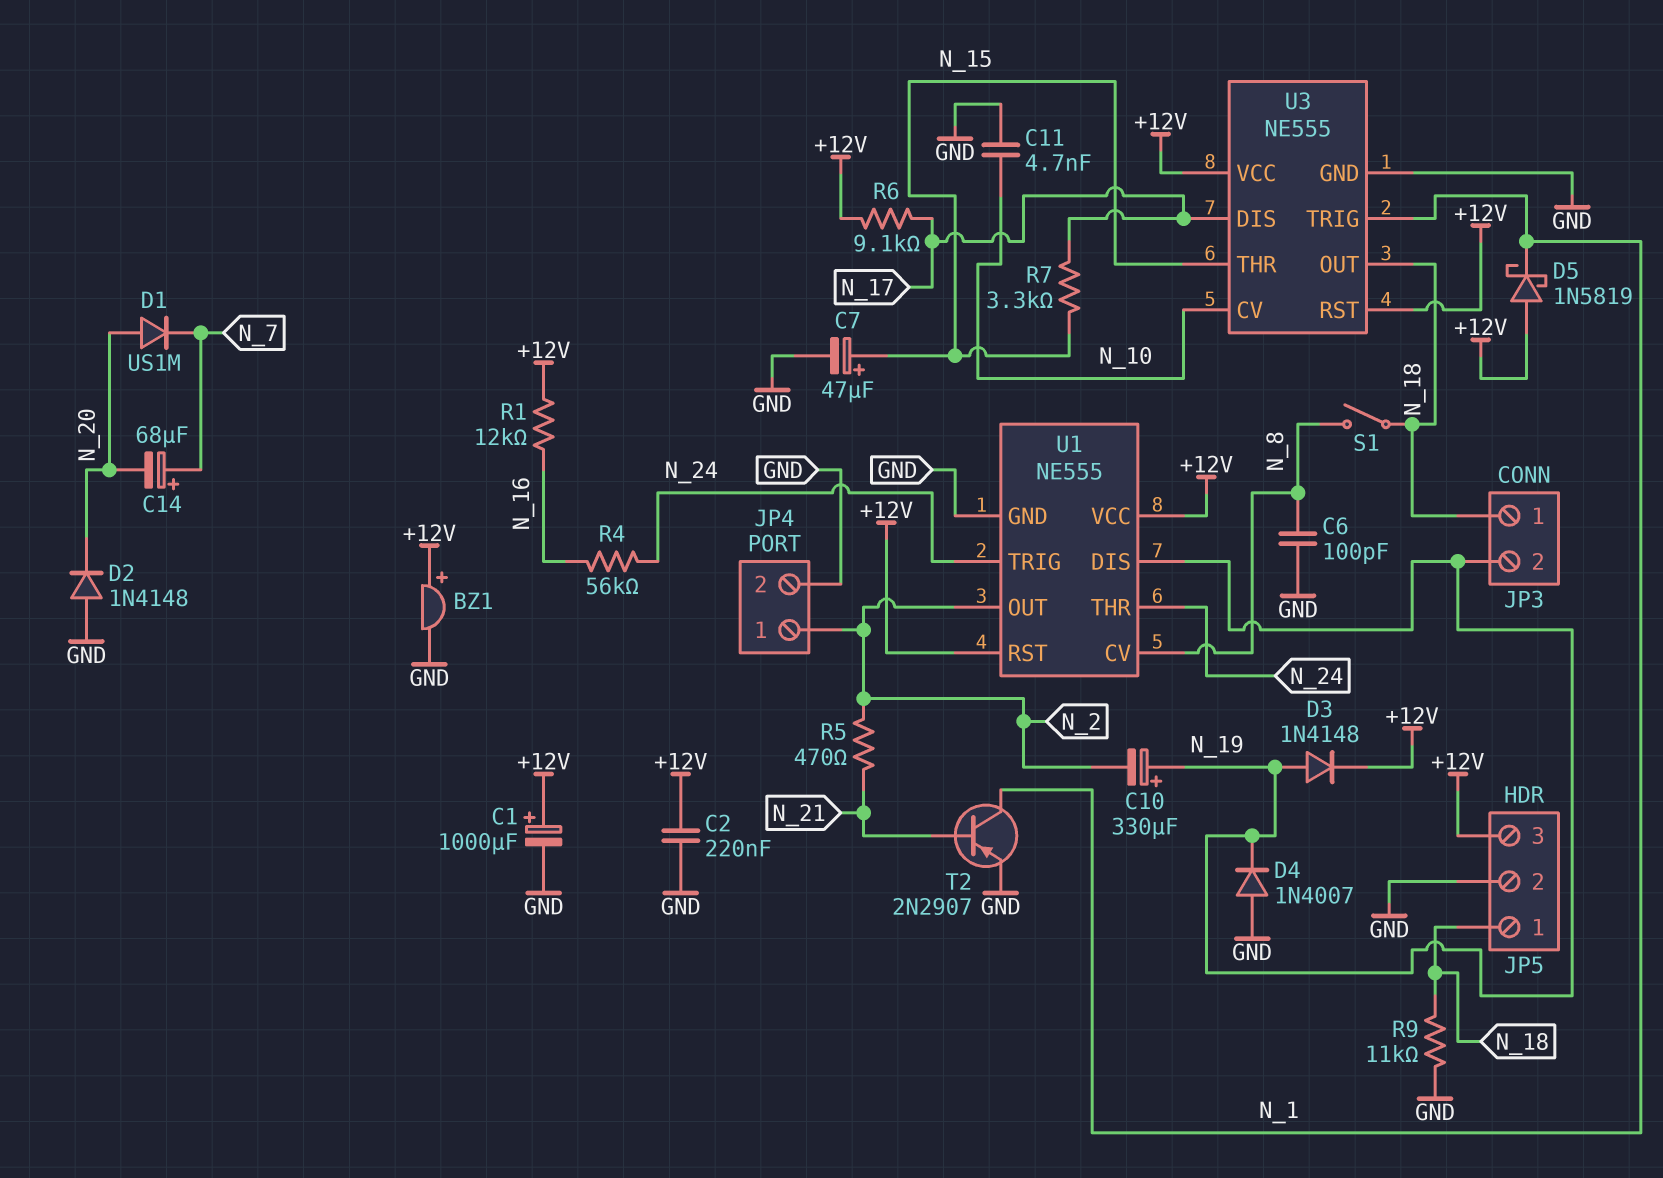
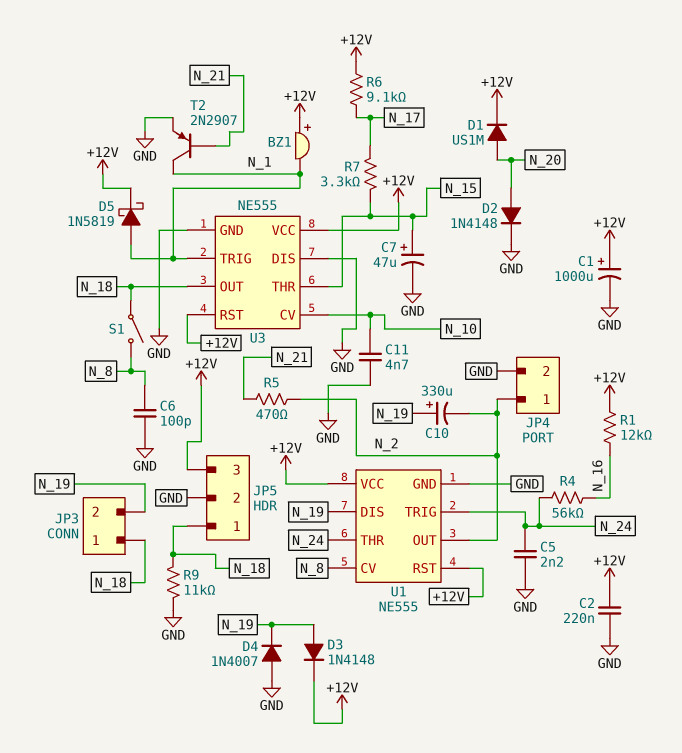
BZ1: buzzer (plus +12V, minus GND) -> buzzer (plus +12V, minus N_1)
C5: none -> 2.2nF (GND, N_24)
C14: 68uF (plus N_7, minus N_20) -> none
D1: diode US1M (A N_20, K N_7) -> diode US1M (A N_20, K +12V)
D2: diode 1N4148 (A GND, K N_20) -> diode 1N4148 (A N_20, K GND)
D5: schottky 1N5819 (A +12V, K N_1) -> schottky 1N5819 (A N_1, K +12V)
U3 pin DIS: N_17 -> GND

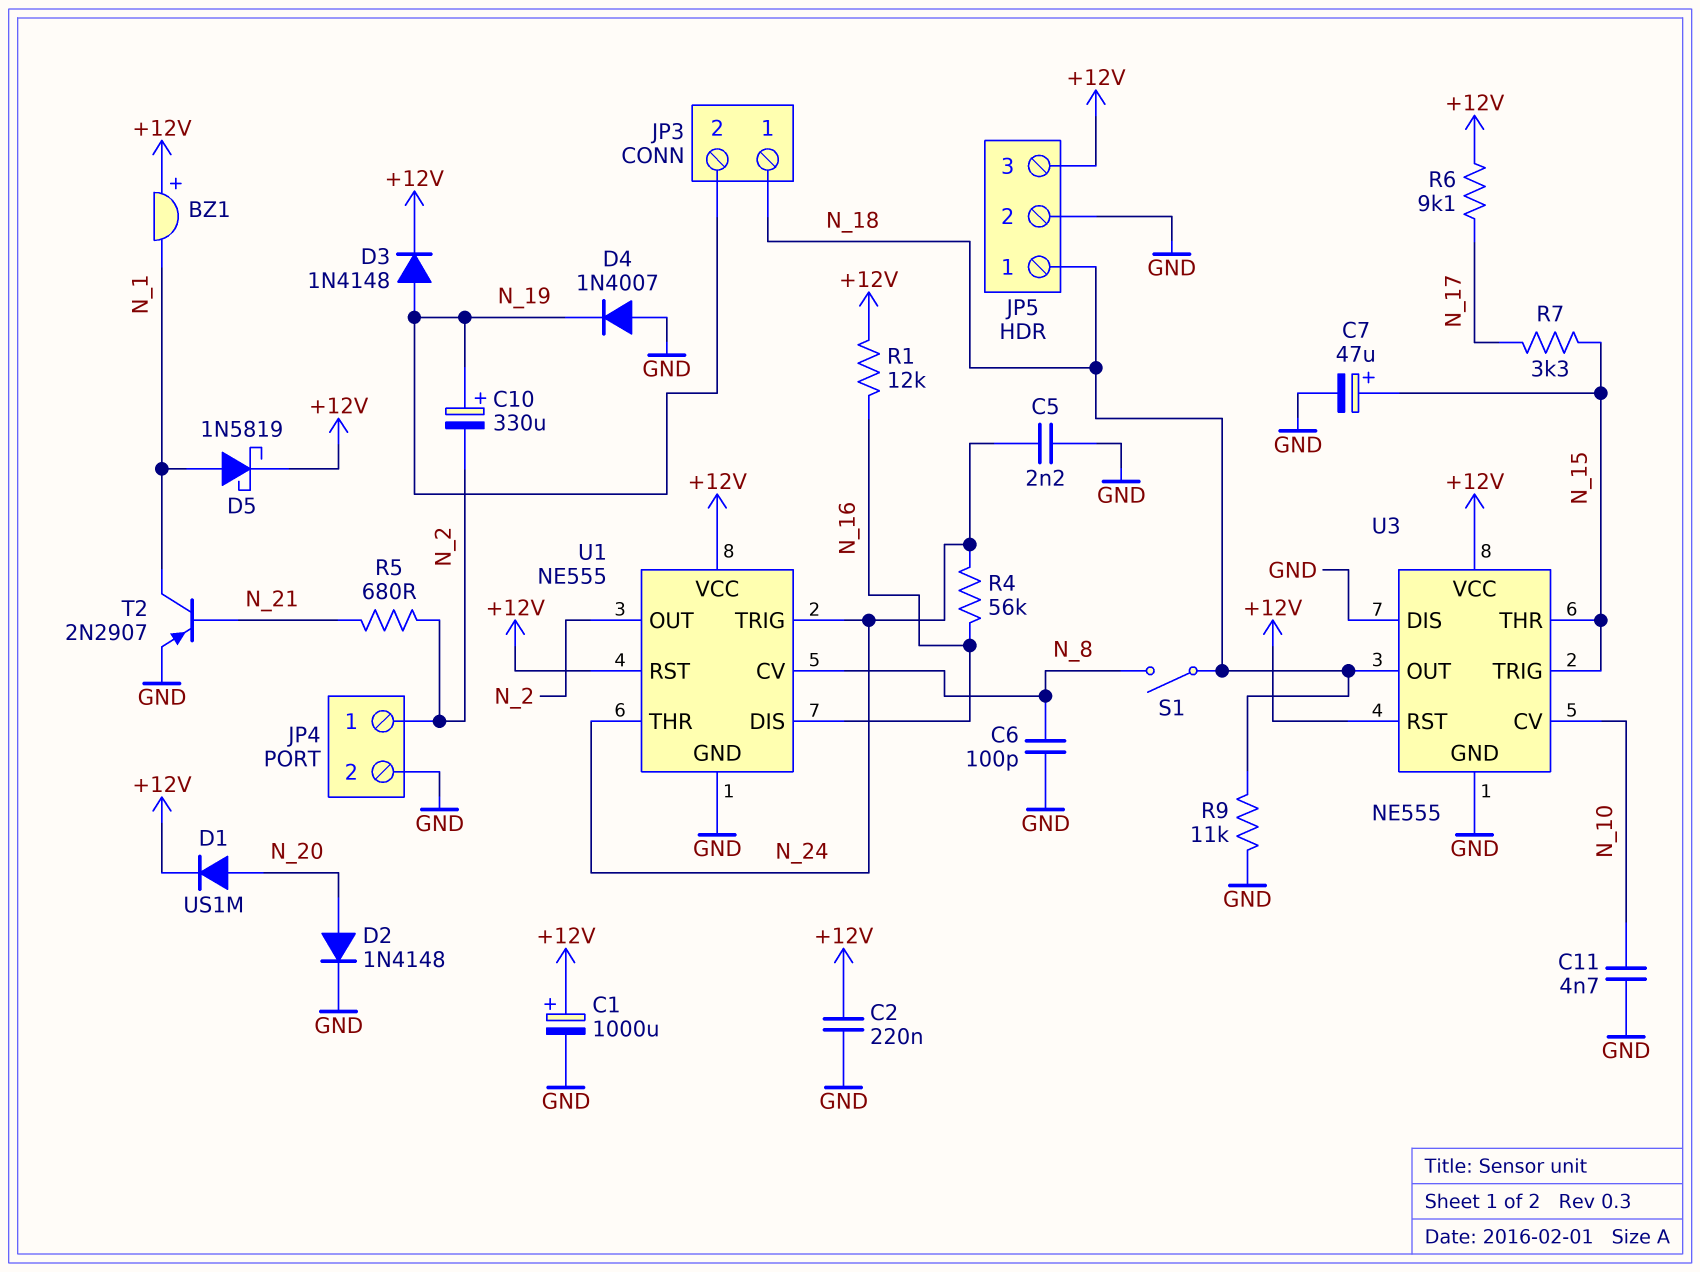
R5: 470 (N_2, N_21) -> 680 (N_2, N_21)
U1 pin DIS: N_19 -> N_16
U3 pin TRIG: N_1 -> N_15

